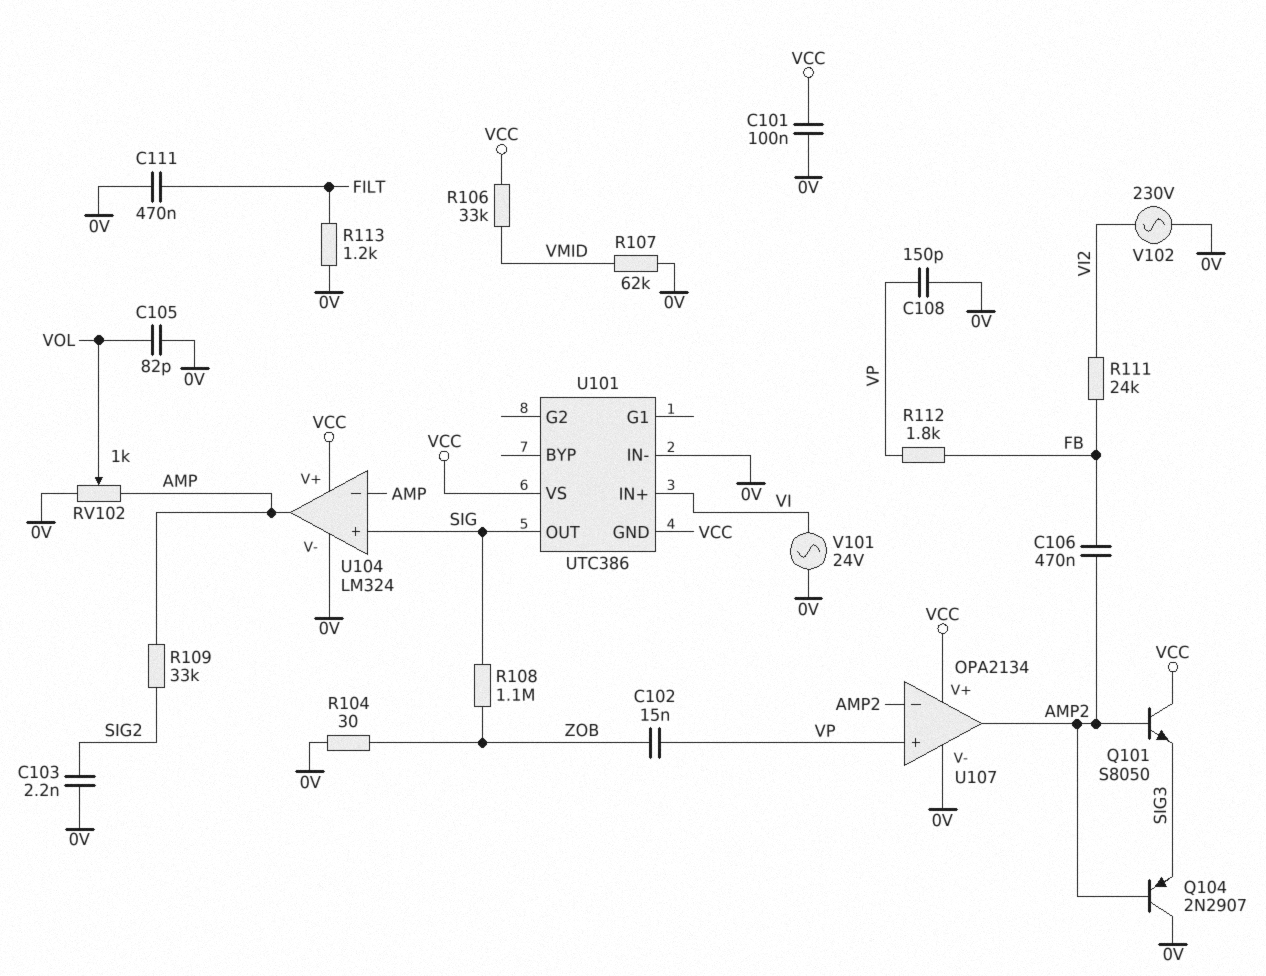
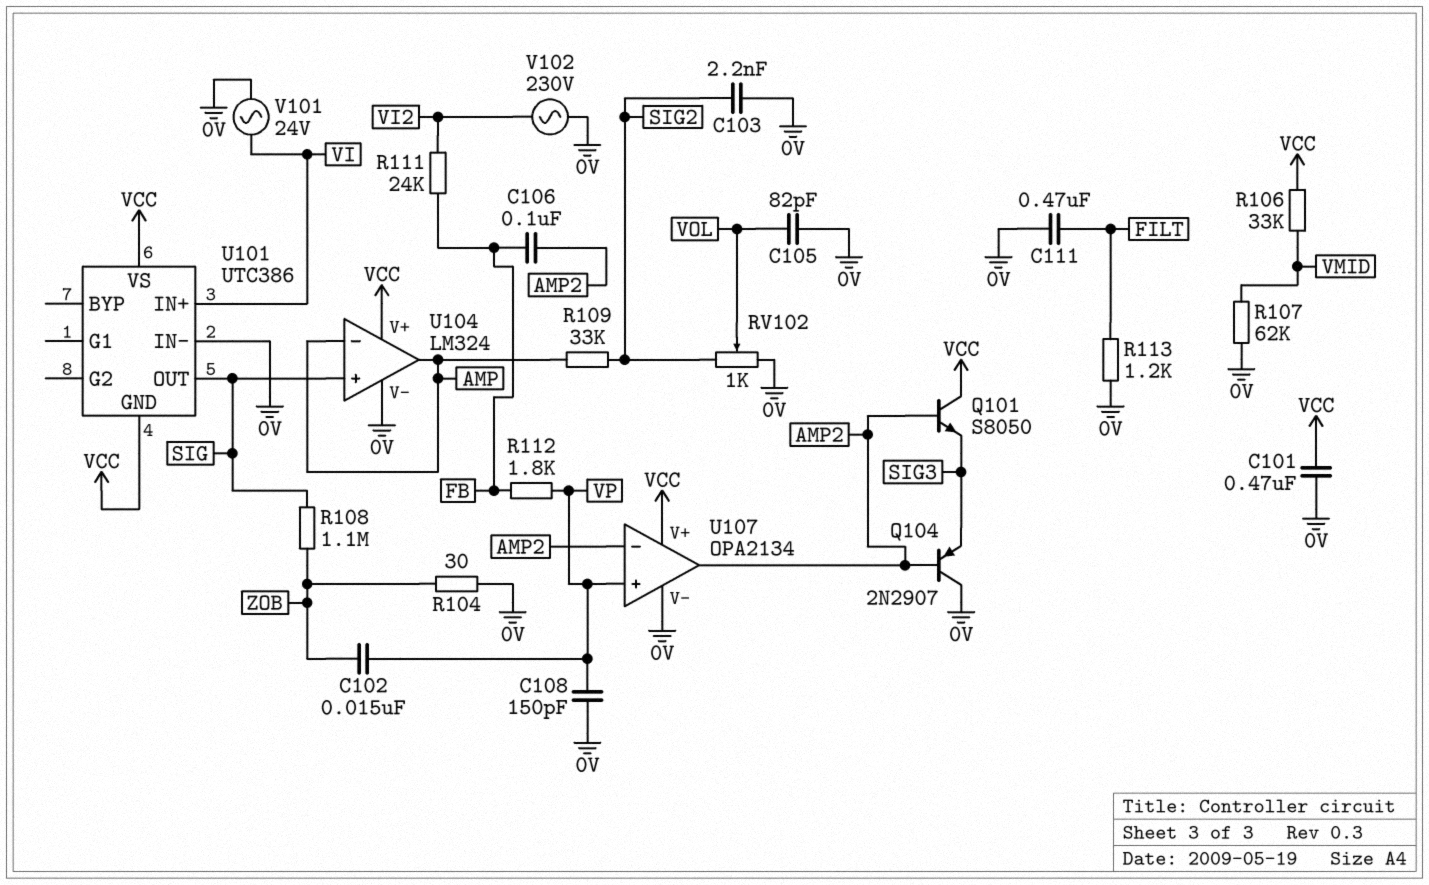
C101: 100nF (0V, VCC) -> 470nF (0V, VCC)
C106: 470nF (AMP2, FB) -> 100nF (AMP2, FB)
RV102: 1k (0V, AMP, wiper VOL) -> 1k (0V, SIG2, wiper VOL)

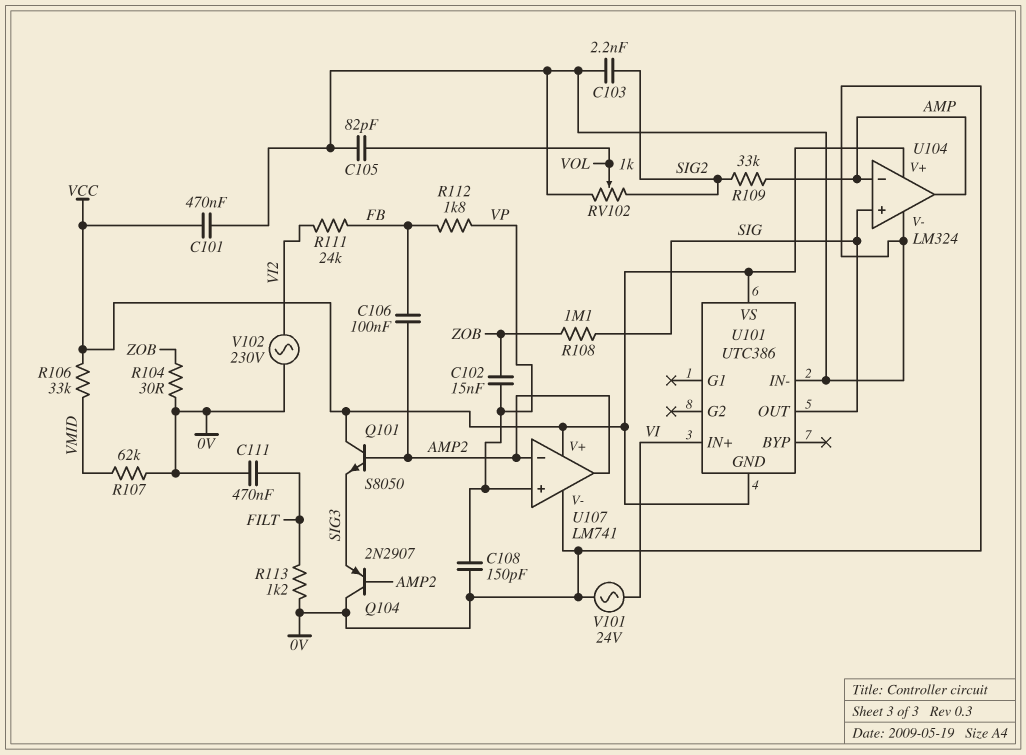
U107: OPA2134 -> LM741

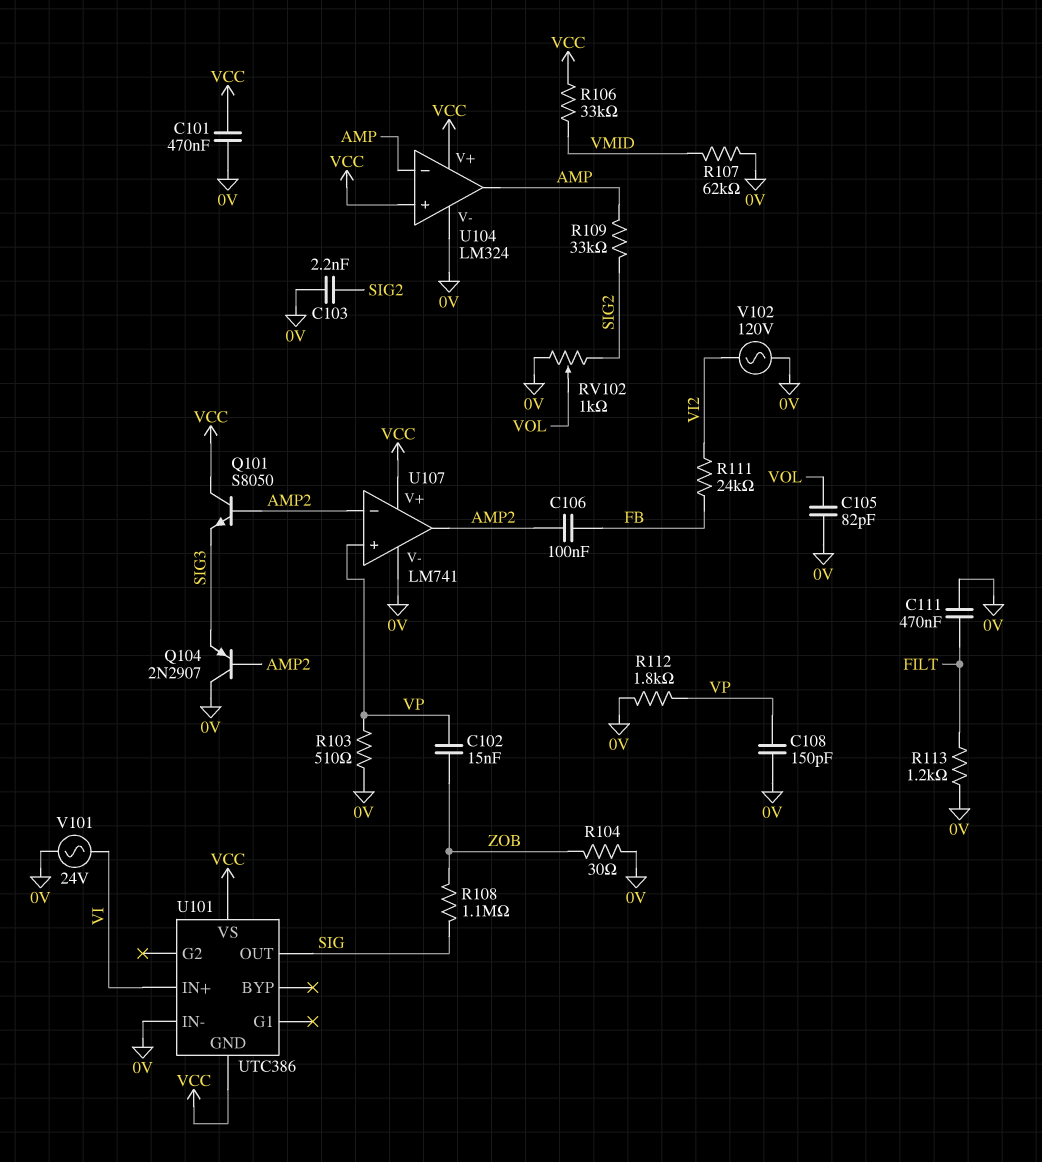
R103: none -> 510 (0V, VP)
R112: 1.8k (FB, VP) -> 1.8k (0V, VP)
U104 pin in+: SIG -> VCC
V102: AC 230V (0V, VI2) -> AC 120V (0V, VI2)

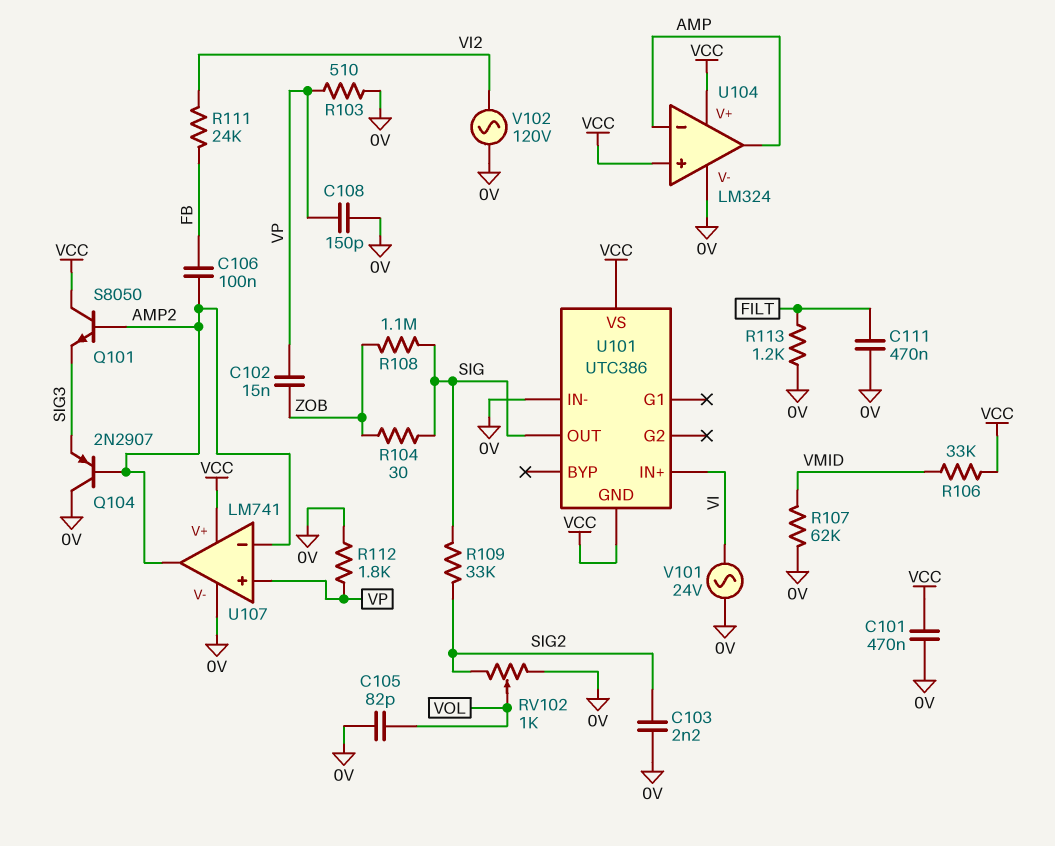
R104: 30 (0V, ZOB) -> 30 (SIG, ZOB)
R109: 33k (AMP, SIG2) -> 33k (SIG, SIG2)

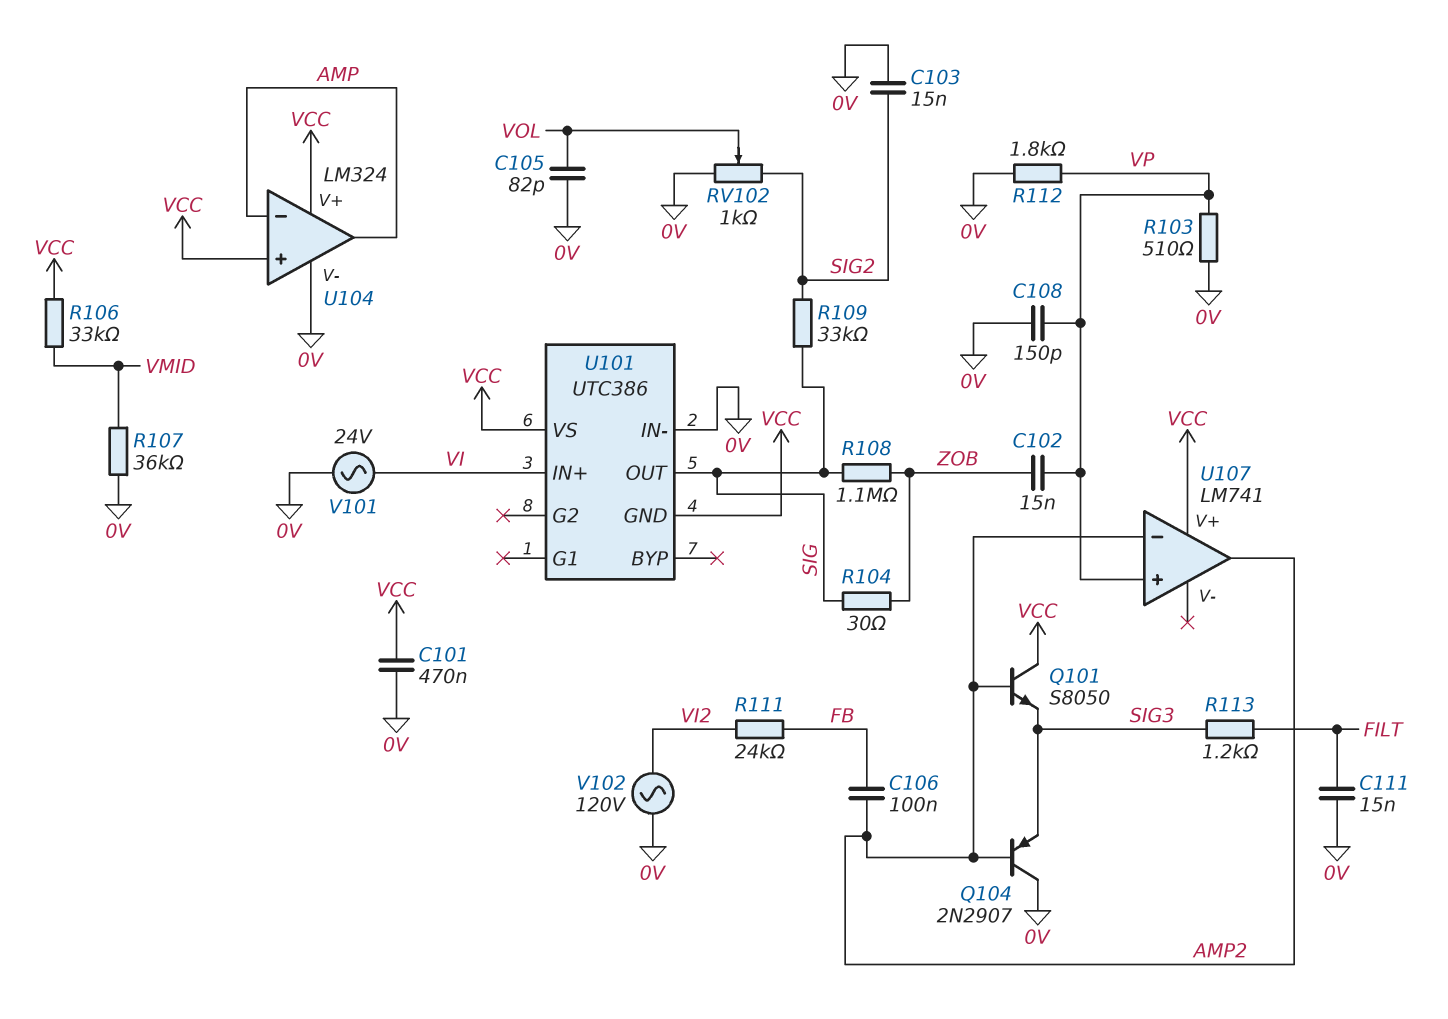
C103: 2.2nF (0V, SIG2) -> 15nF (0V, SIG2)
C111: 470nF (0V, FILT) -> 15nF (0V, FILT)
R107: 62k (0V, VMID) -> 36k (0V, VMID)
R113: 1.2k (0V, FILT) -> 1.2k (FILT, SIG3)
U107 pin V-: 0V -> none

